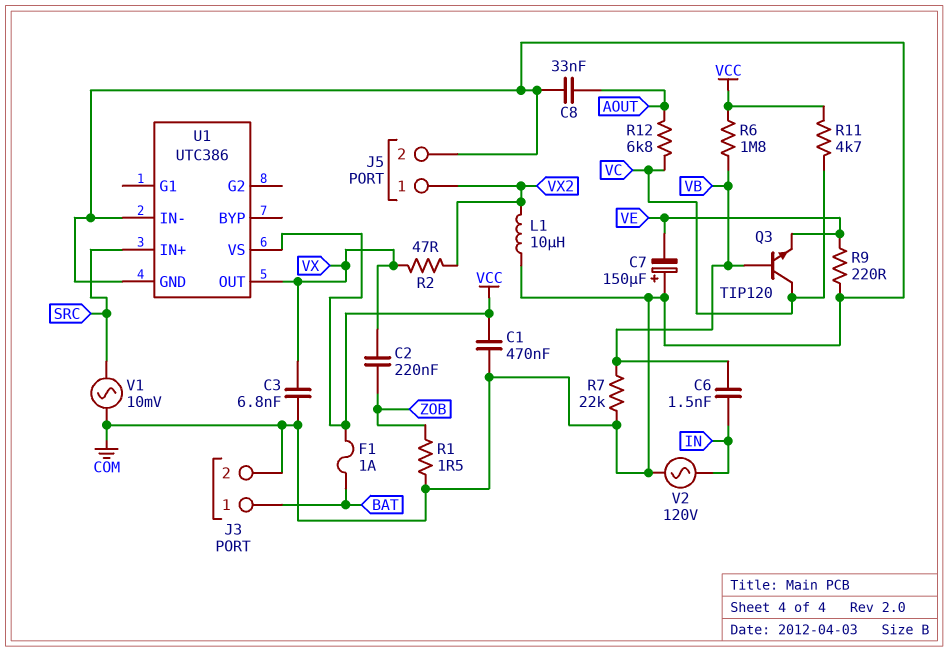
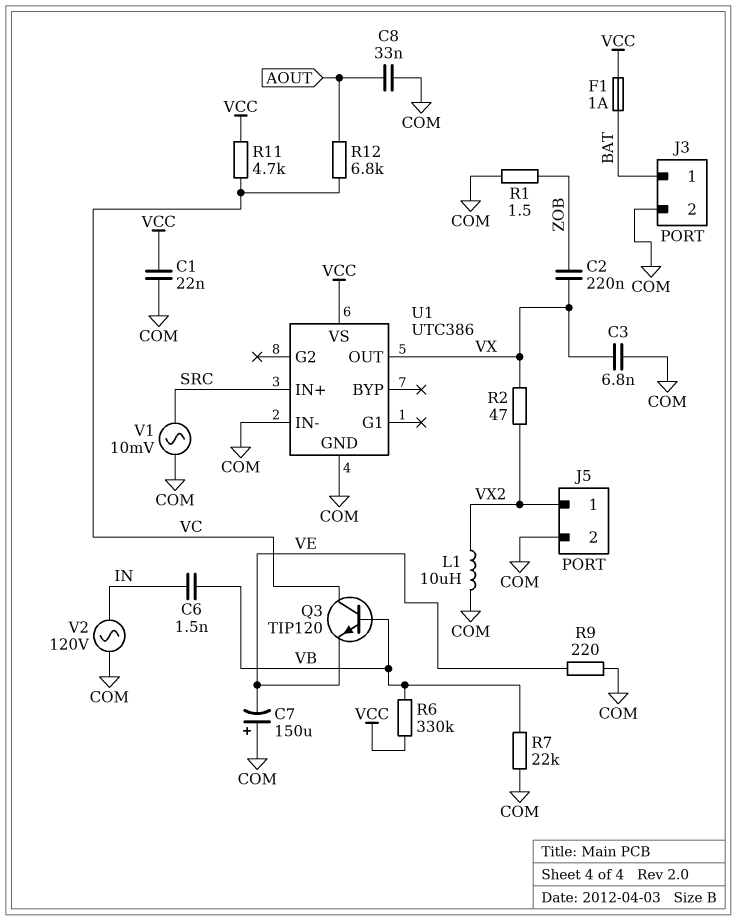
C1: 470nF (COM, VCC) -> 22nF (COM, VCC)
R6: 1.8M (VB, VCC) -> 330k (VB, VCC)

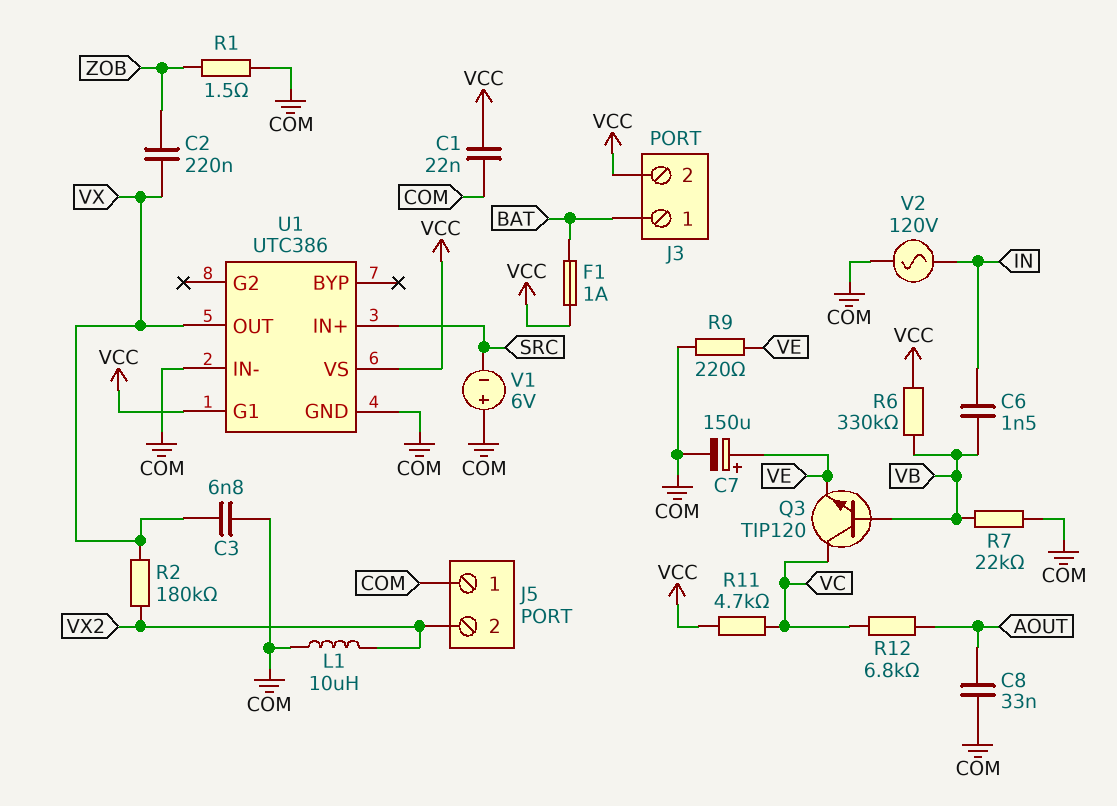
C7: 150uF (plus COM, minus VE) -> 150uF (plus VE, minus COM)
J3 pin 2: COM -> VCC
J5 pin 1: VX2 -> COM
J5 pin 2: COM -> VX2
R2: 47 (VX, VX2) -> 180k (VX, VX2)
U1 pin G1: none -> VCC
V1: AC 10mV (COM, SRC) -> 6V (plus COM, minus SRC)

